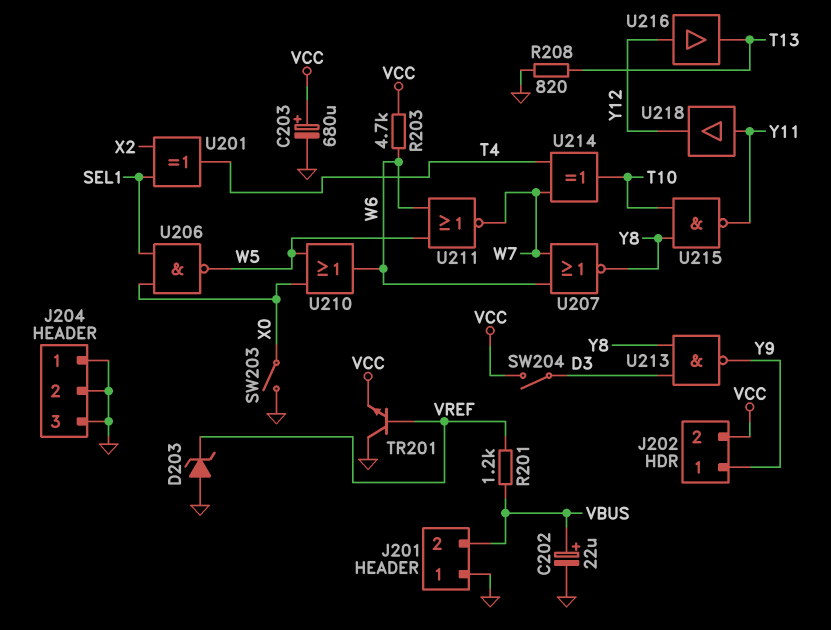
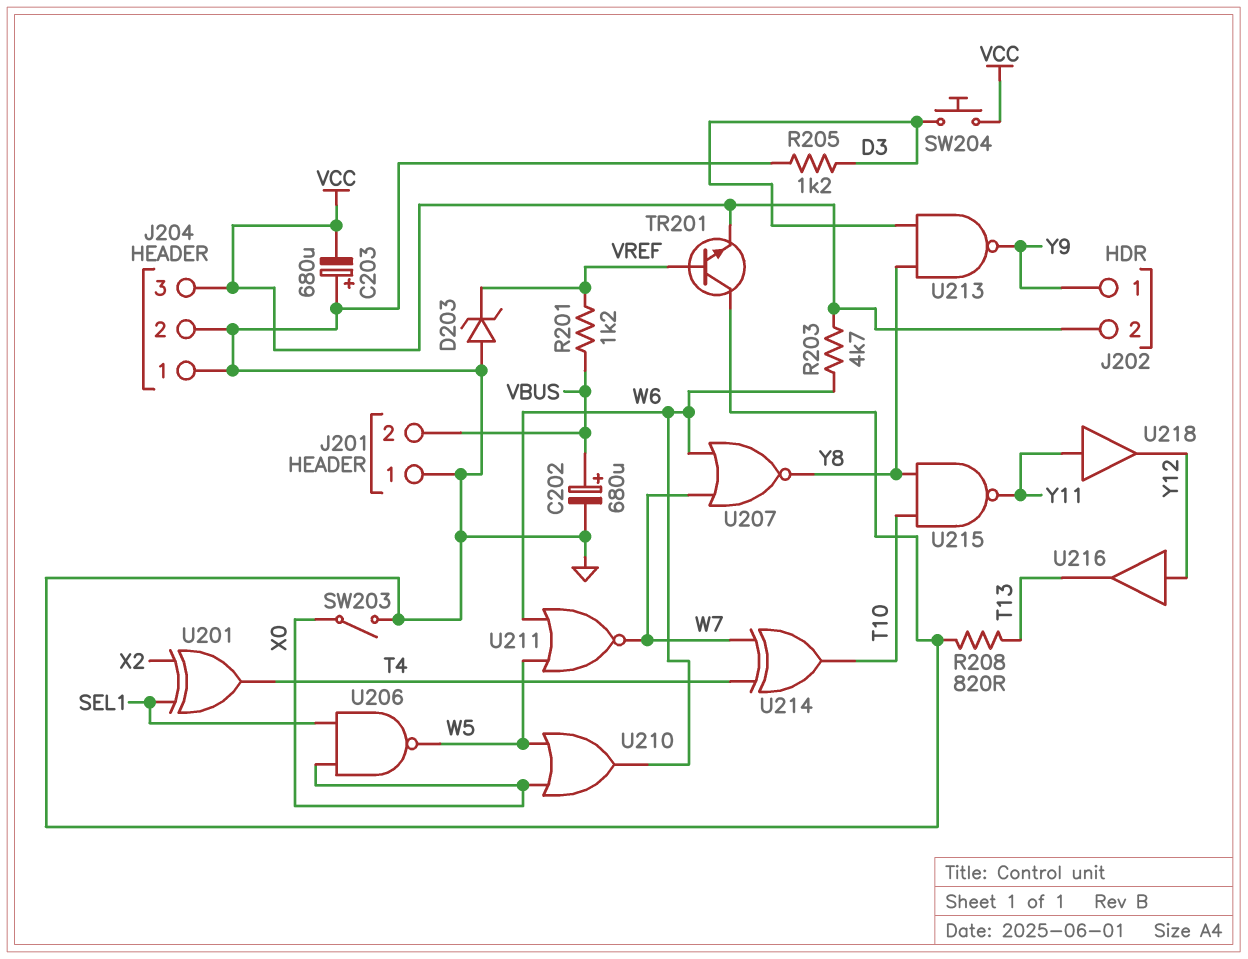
C202: 22uF (plus VBUS, minus GND) -> 680uF (plus VBUS, minus GND)
C203: 680uF (plus VCC, minus GND) -> 680uF (plus GND, minus VCC)
J204 pin 3: GND -> VCC
R205: none -> 1.2k (D3, GND)
SW204: switch (D3, VCC) -> button (D3, VCC)

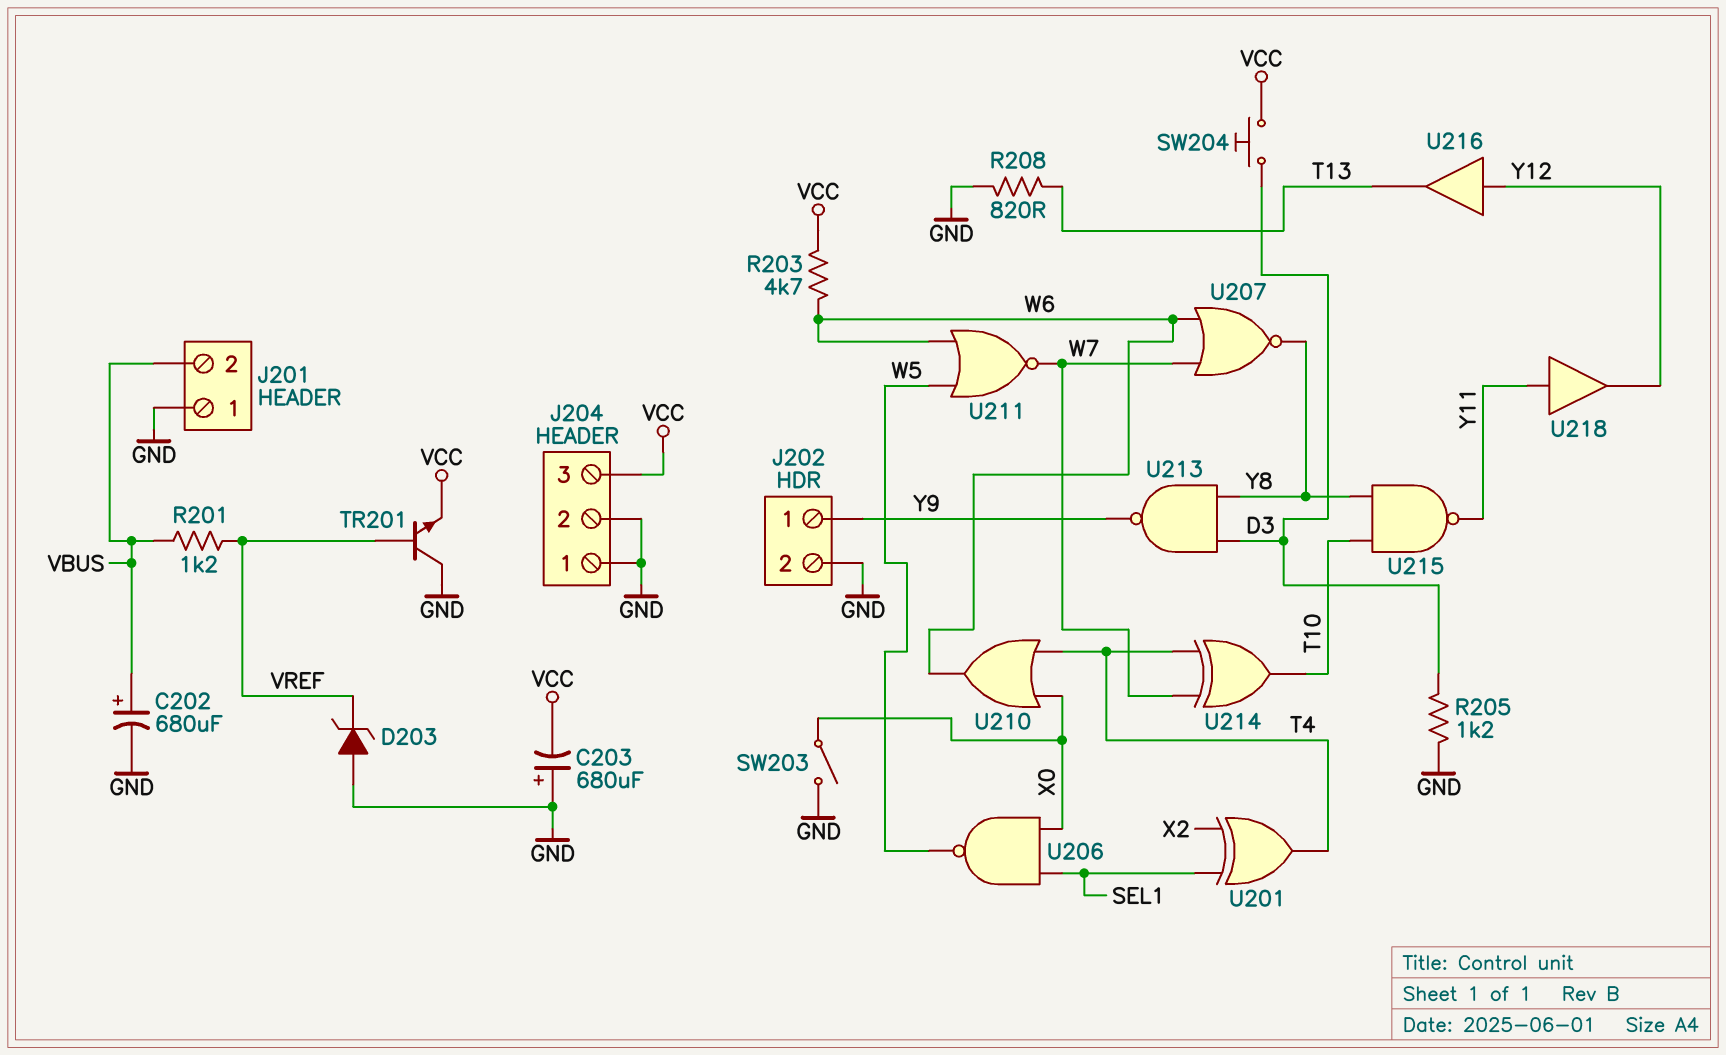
J202 pin 2: VCC -> GND
U210: OR (in W5, in X0, out W6) -> OR (in T4, in X0, out W6)

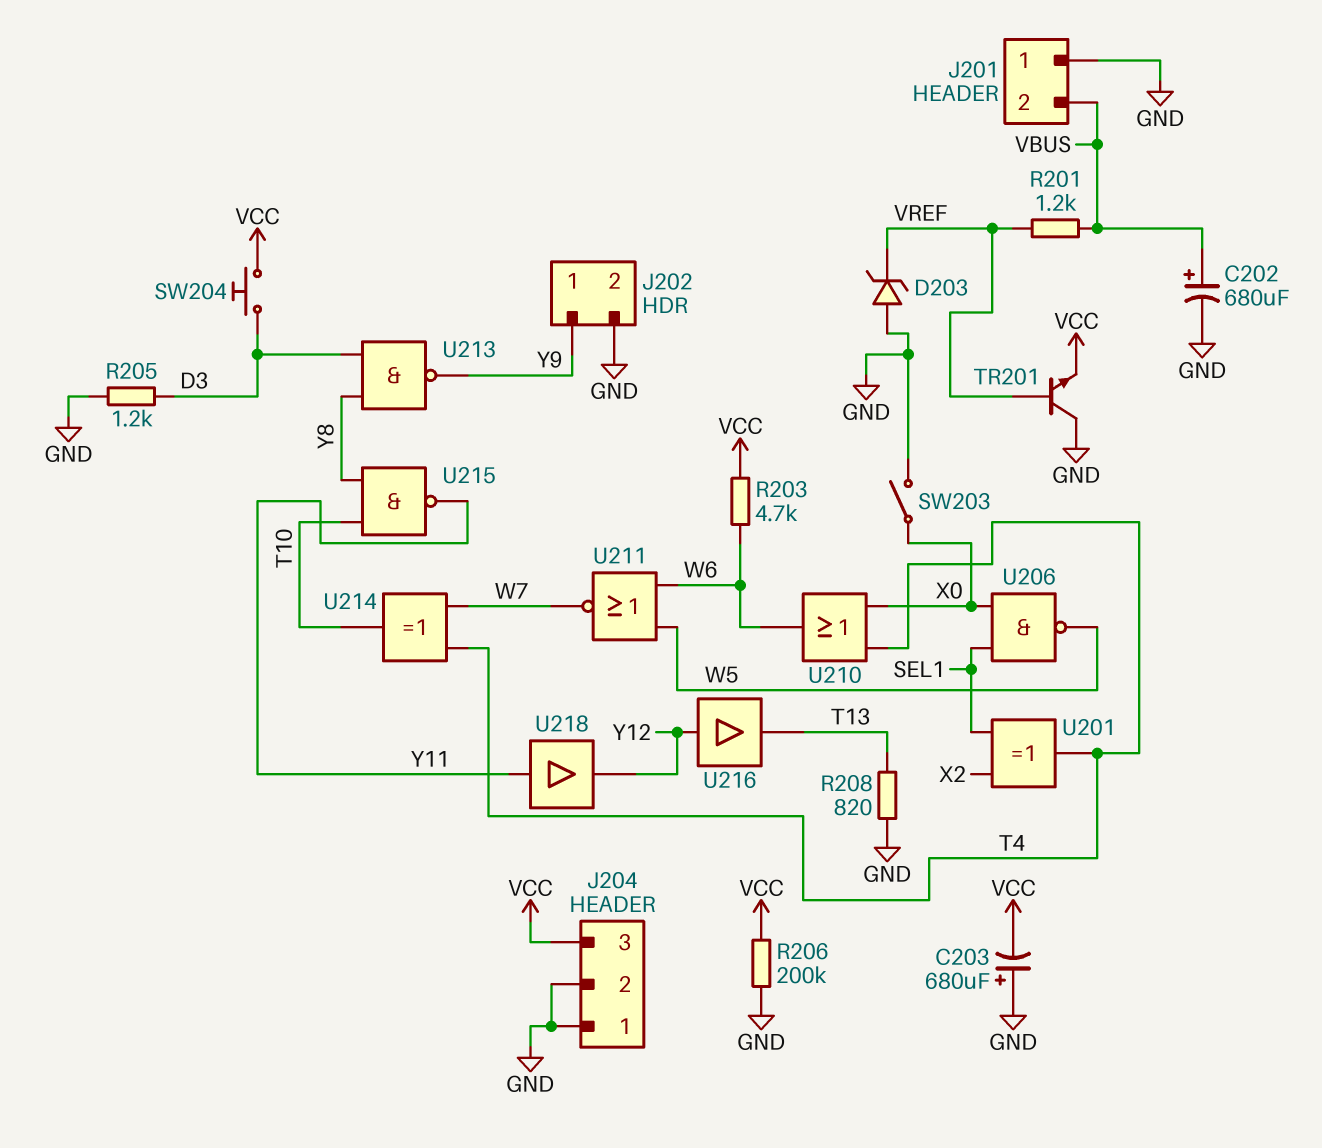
R206: none -> 200k (GND, VCC)
U207: NOR (in W6, in W7, out Y8) -> none

